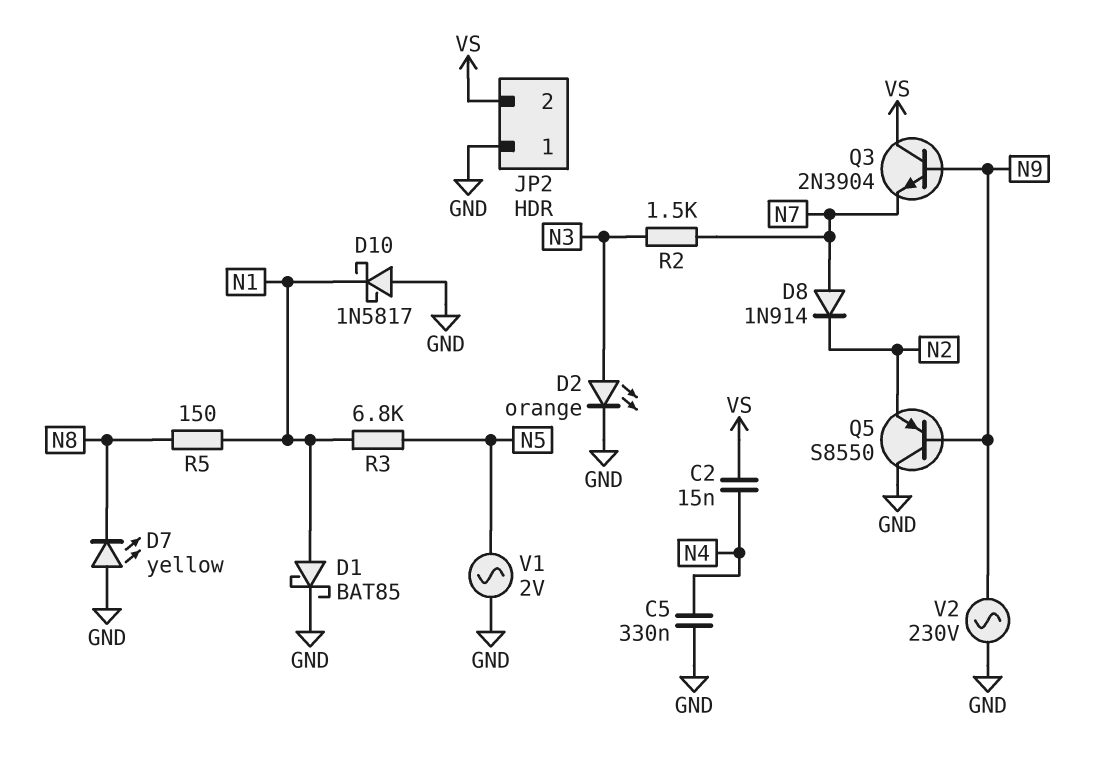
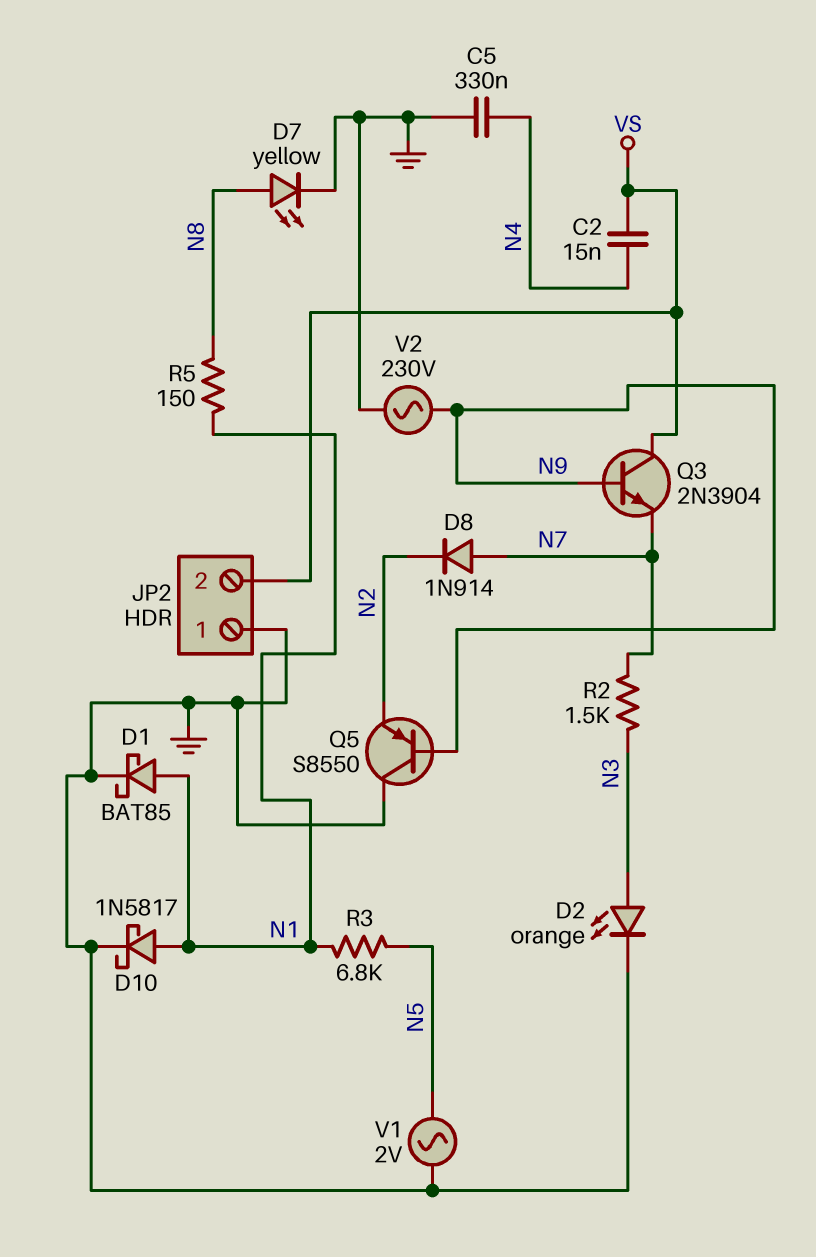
D7: LED yellow (A GND, K N8) -> LED yellow (A N8, K GND)
D10: schottky 1N5817 (A GND, K N1) -> schottky 1N5817 (A N1, K GND)

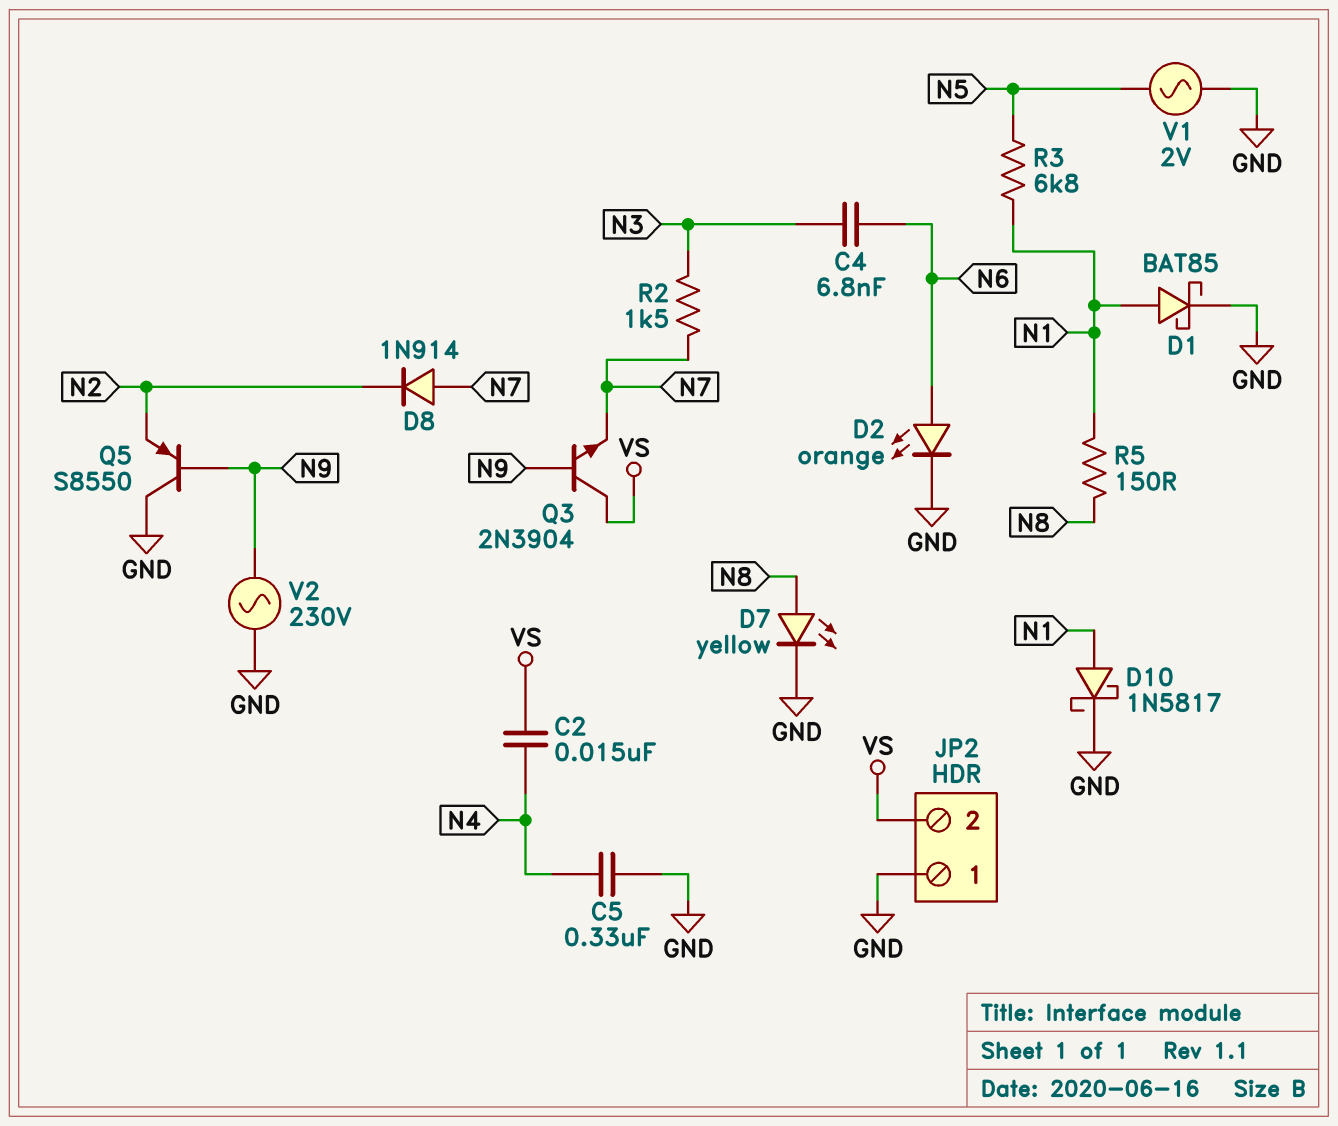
C4: none -> 6.8nF (N3, N6)
D2: LED orange (A N3, K GND) -> LED orange (A N6, K GND)

